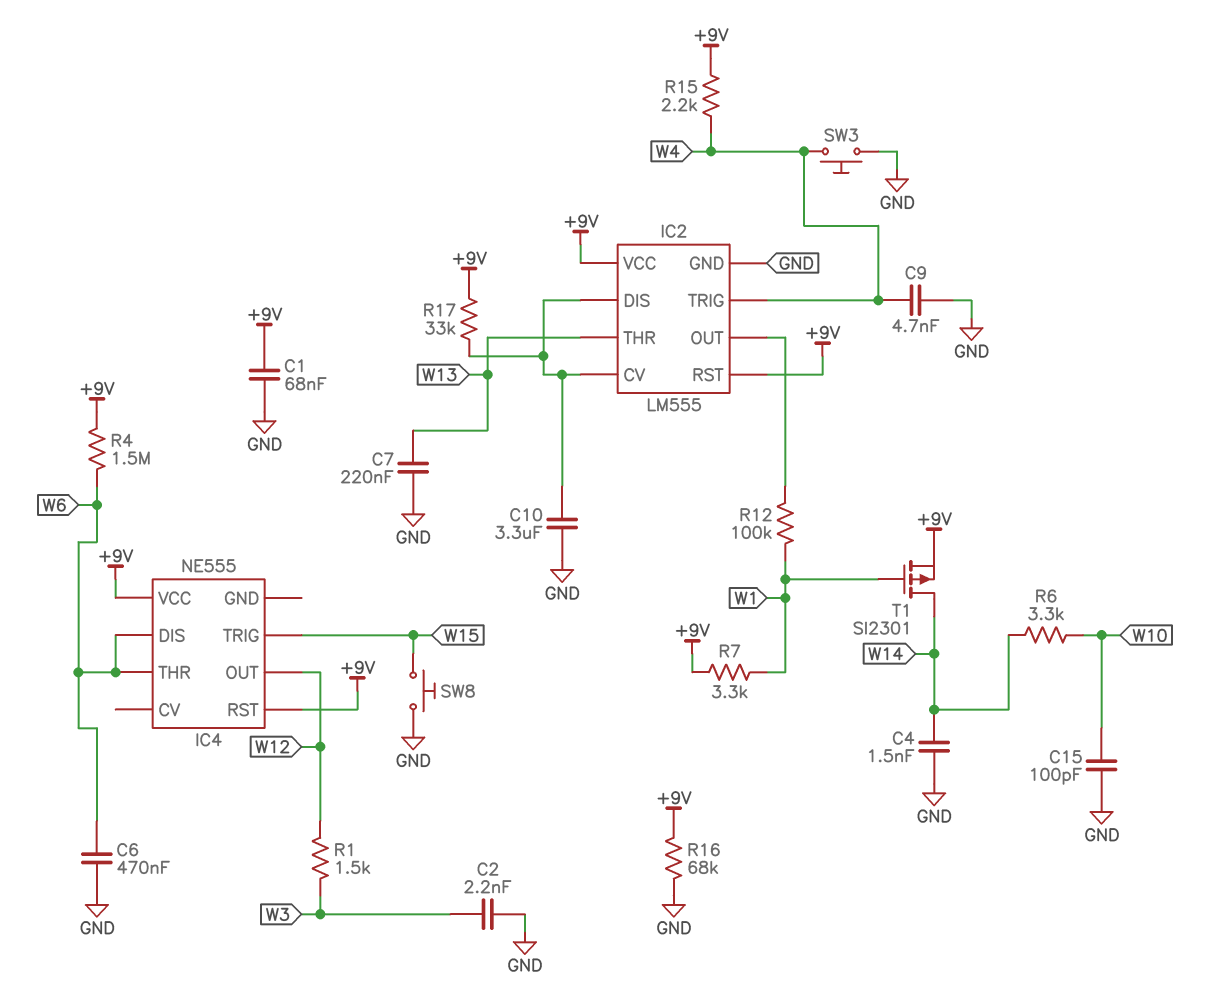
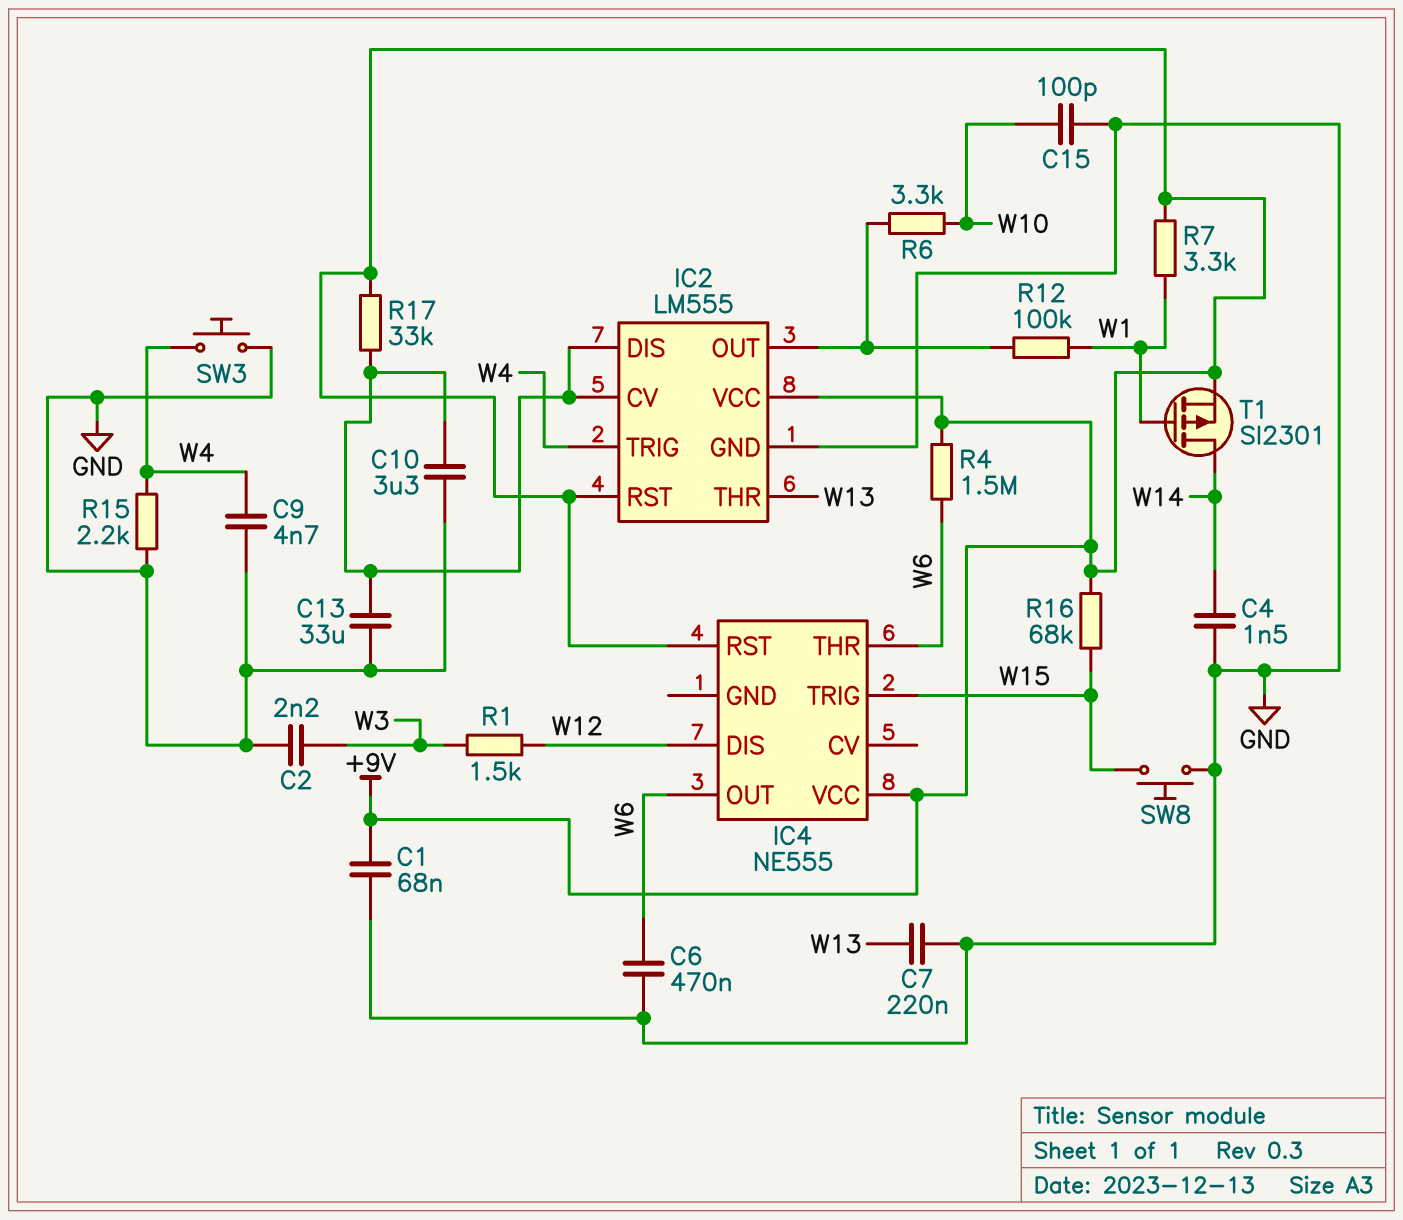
C13: none -> 33uF (GND, IC2/CV)
IC4 pin DIS: W6 -> W12
IC4 pin OUT: W12 -> W6
R6: 3.3k (W10, W14) -> 3.3k (IC2/OUT, W10)
R15: 2.2k (+9V, W4) -> 2.2k (GND, W4)
R16: 68k (+9V, GND) -> 68k (+9V, W15)

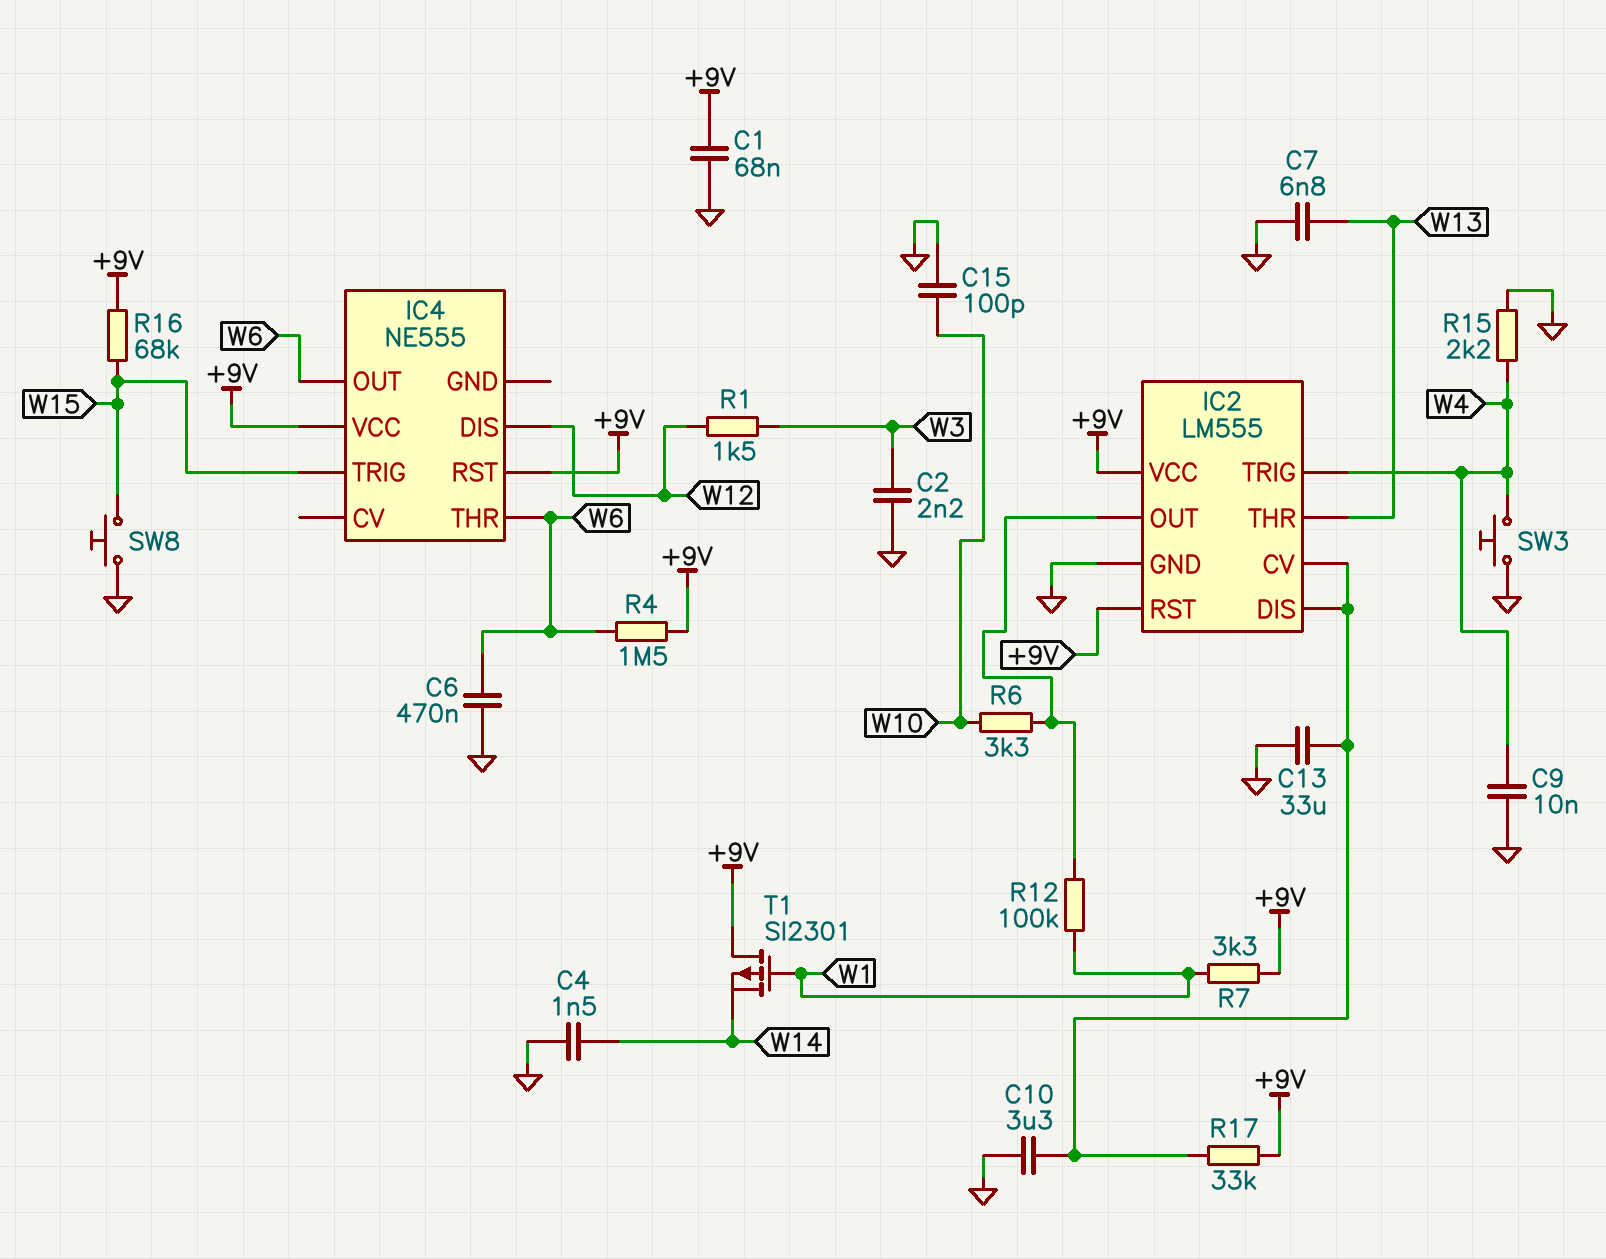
C7: 220nF (GND, W13) -> 6.8nF (GND, W13)
C9: 4.7nF (GND, W4) -> 10nF (GND, W4)
T1: PMOS SI2301 (G W1, D W14, S +9V) -> PMOS SI2301 (G W1, D +9V, S W14)

